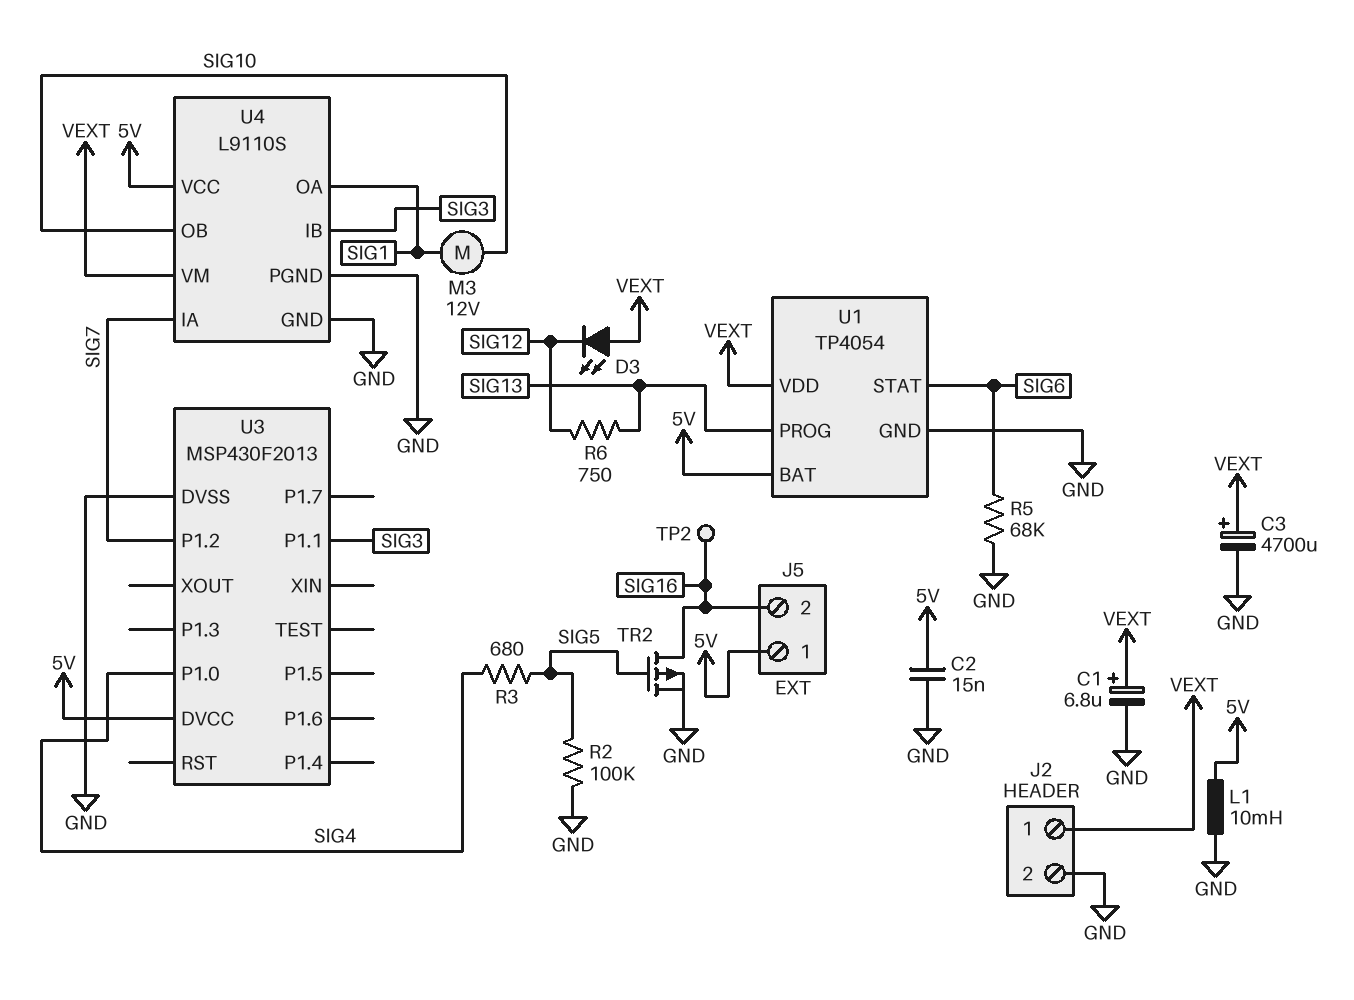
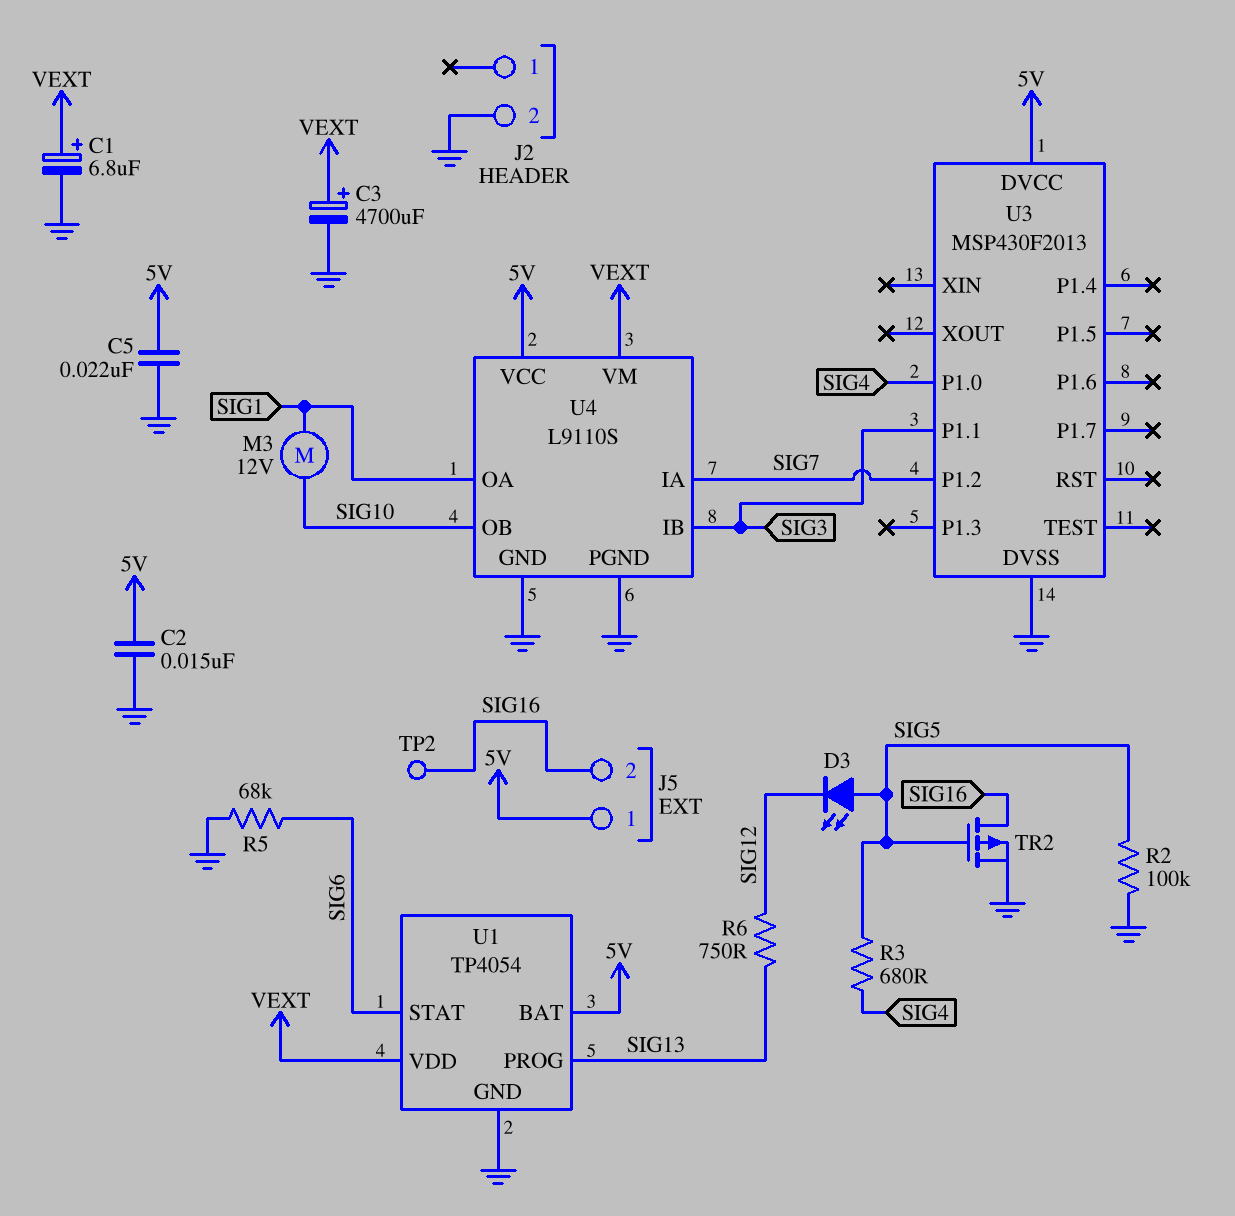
C5: none -> 22nF (5V, GND)
D3: LED (A VEXT, K SIG12) -> LED (A SIG5, K SIG12)
J2 pin 1: VEXT -> none
L1: 10mH (5V, GND) -> none

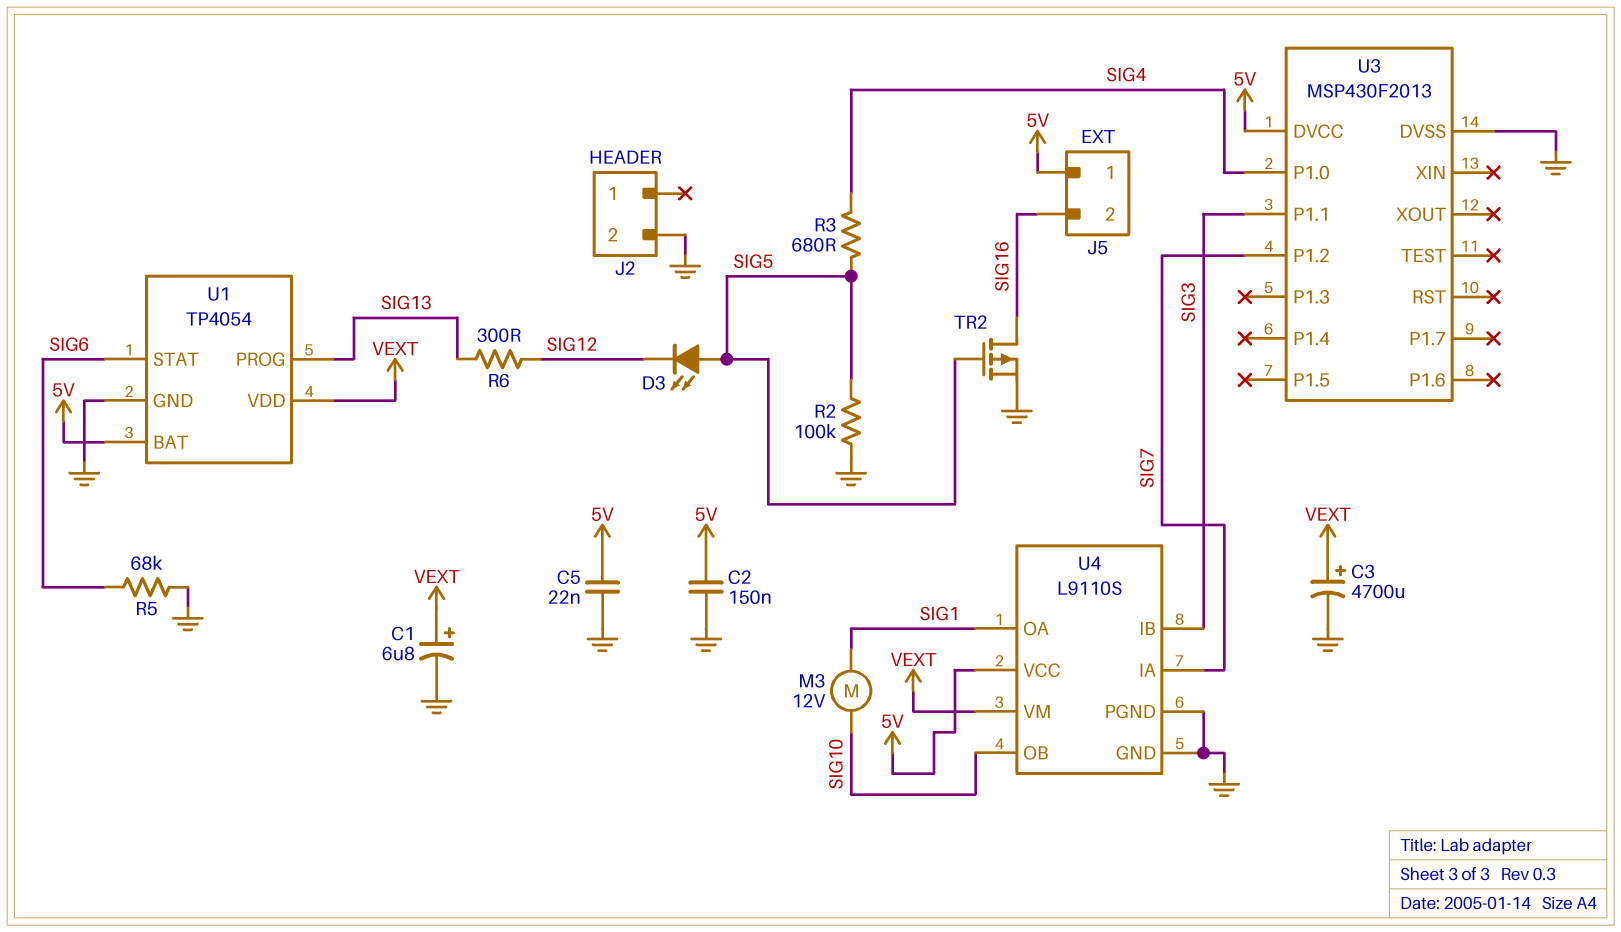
C2: 15nF (5V, GND) -> 150nF (5V, GND)
R6: 750 (SIG12, SIG13) -> 300 (SIG12, SIG13)
TP2: test point (SIG16) -> none

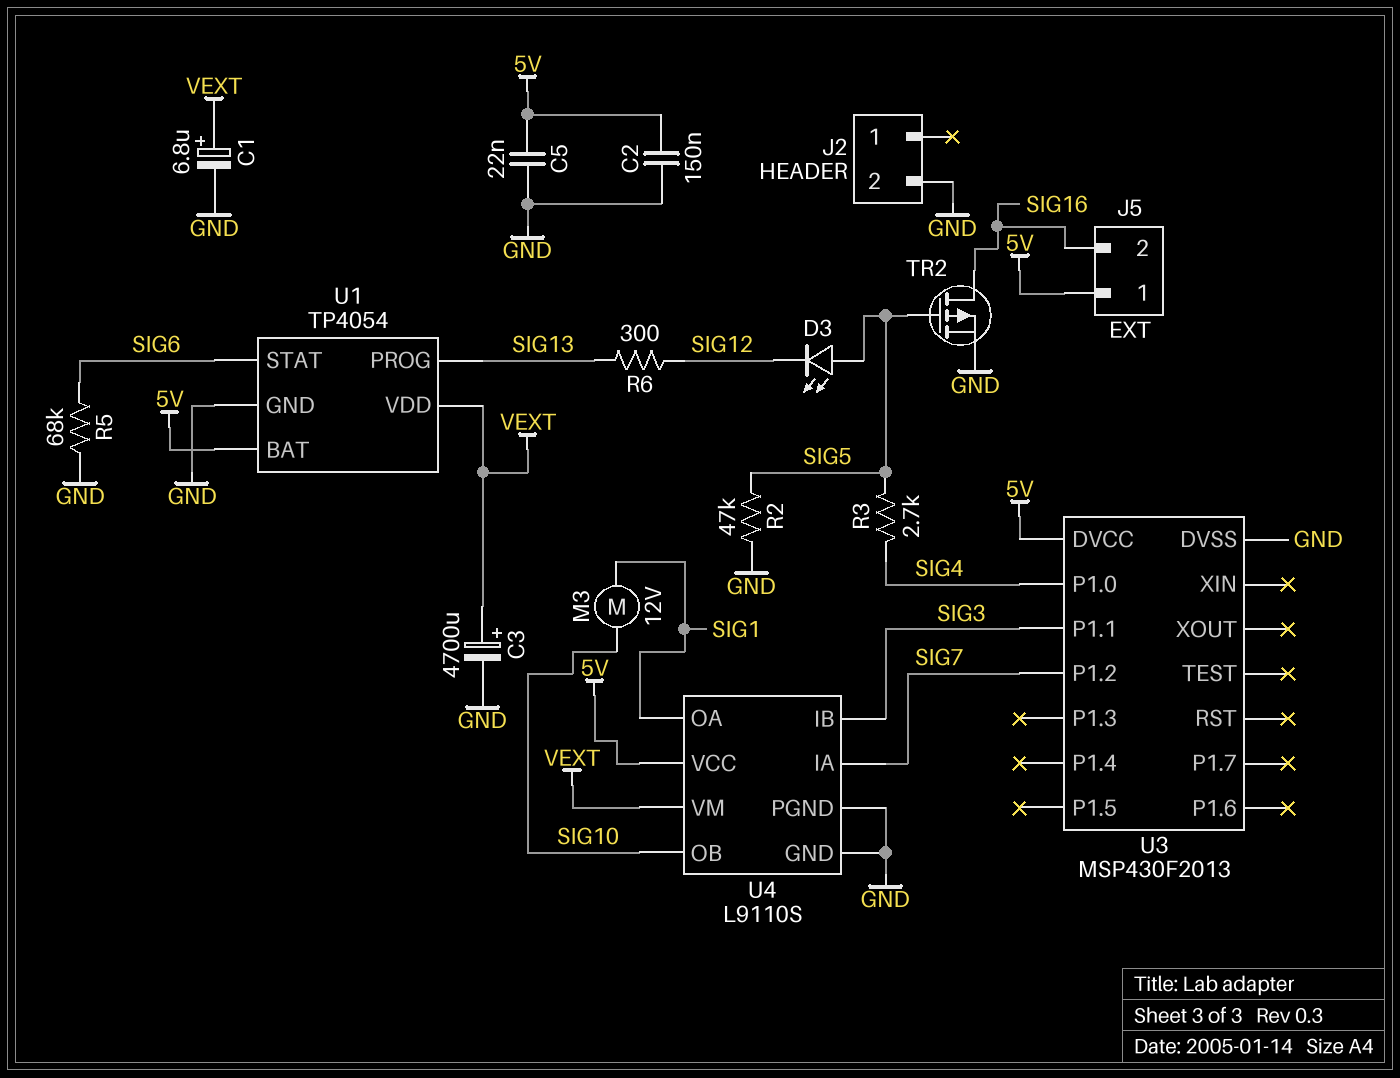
R2: 100k (GND, SIG5) -> 47k (GND, SIG5)
R3: 680 (SIG4, SIG5) -> 2.7k (SIG4, SIG5)

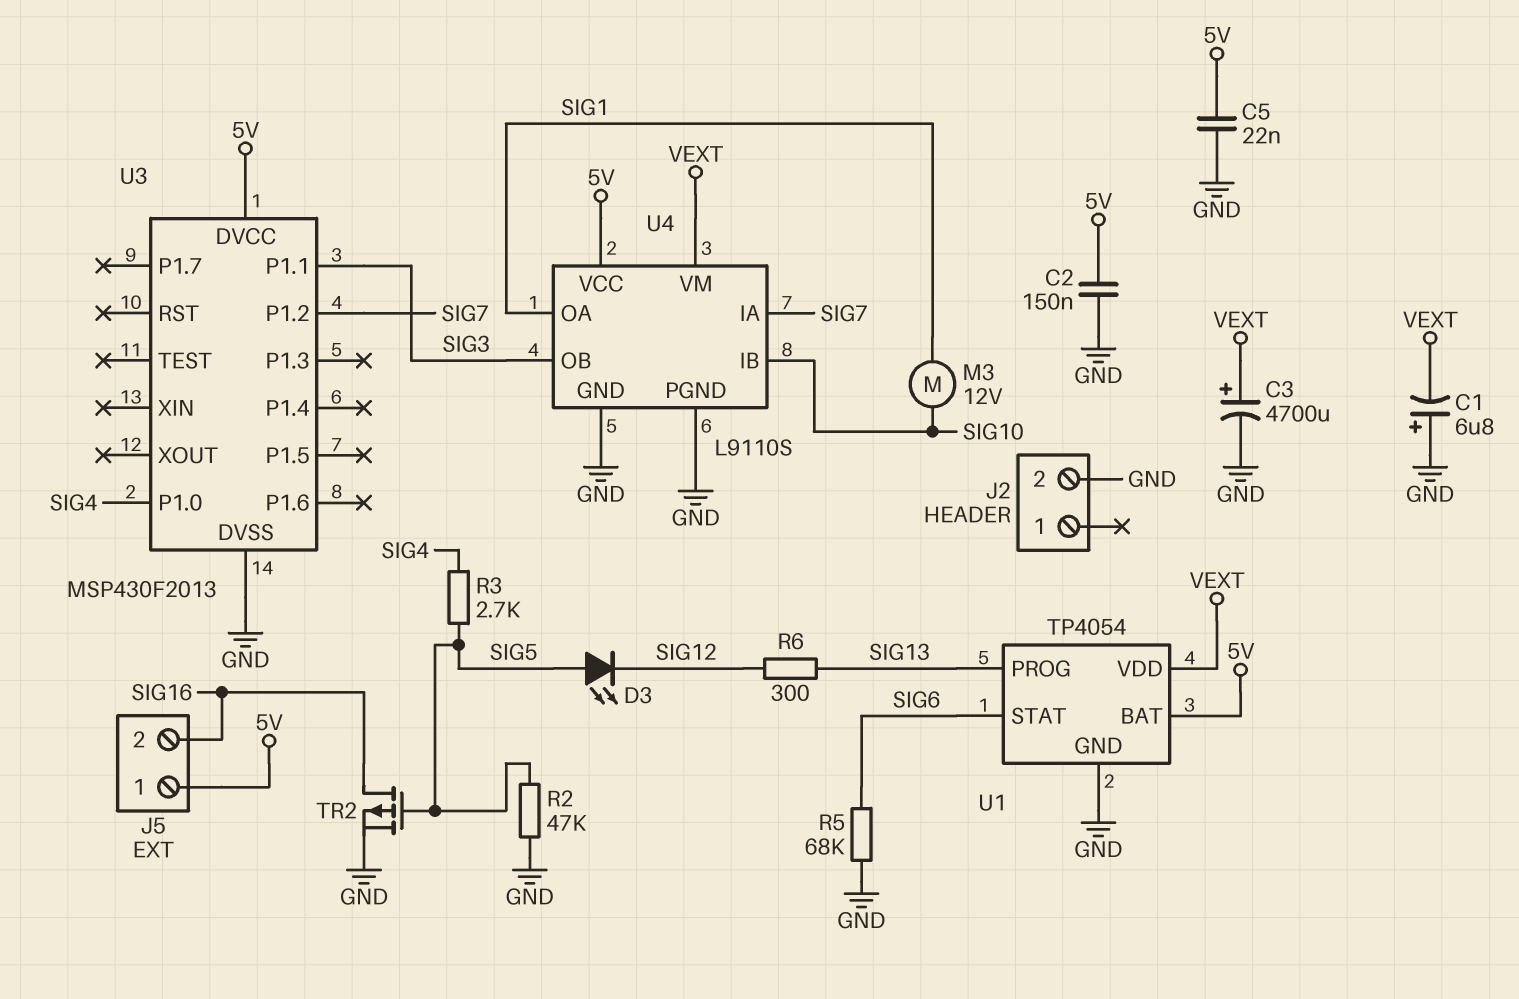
C1: 6.8uF (plus VEXT, minus GND) -> 6.8uF (plus GND, minus VEXT)
U4 pin IB: SIG3 -> SIG10
U4 pin OB: SIG10 -> SIG3

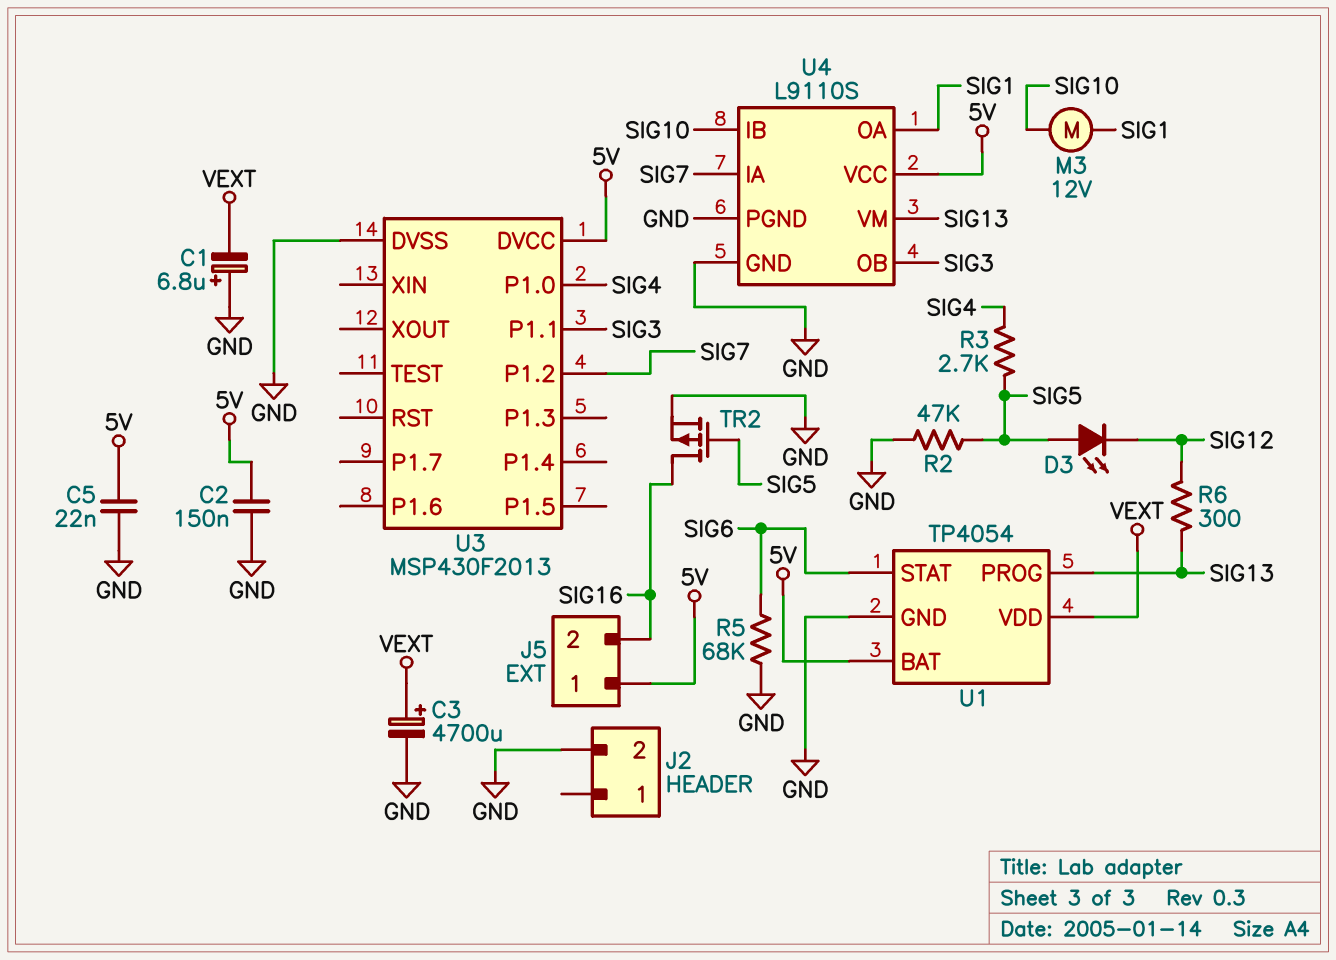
U4 pin VM: VEXT -> SIG13

